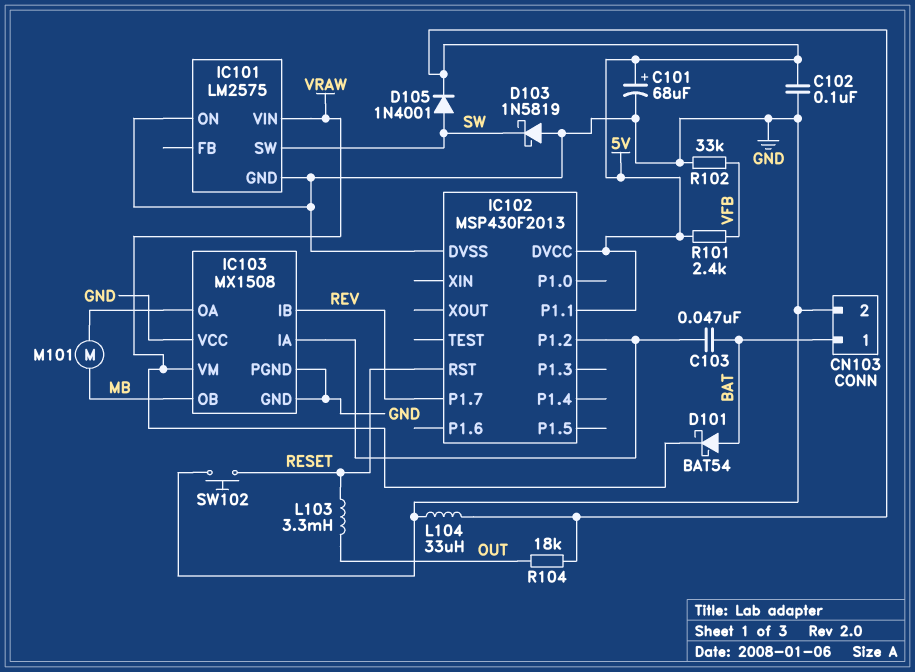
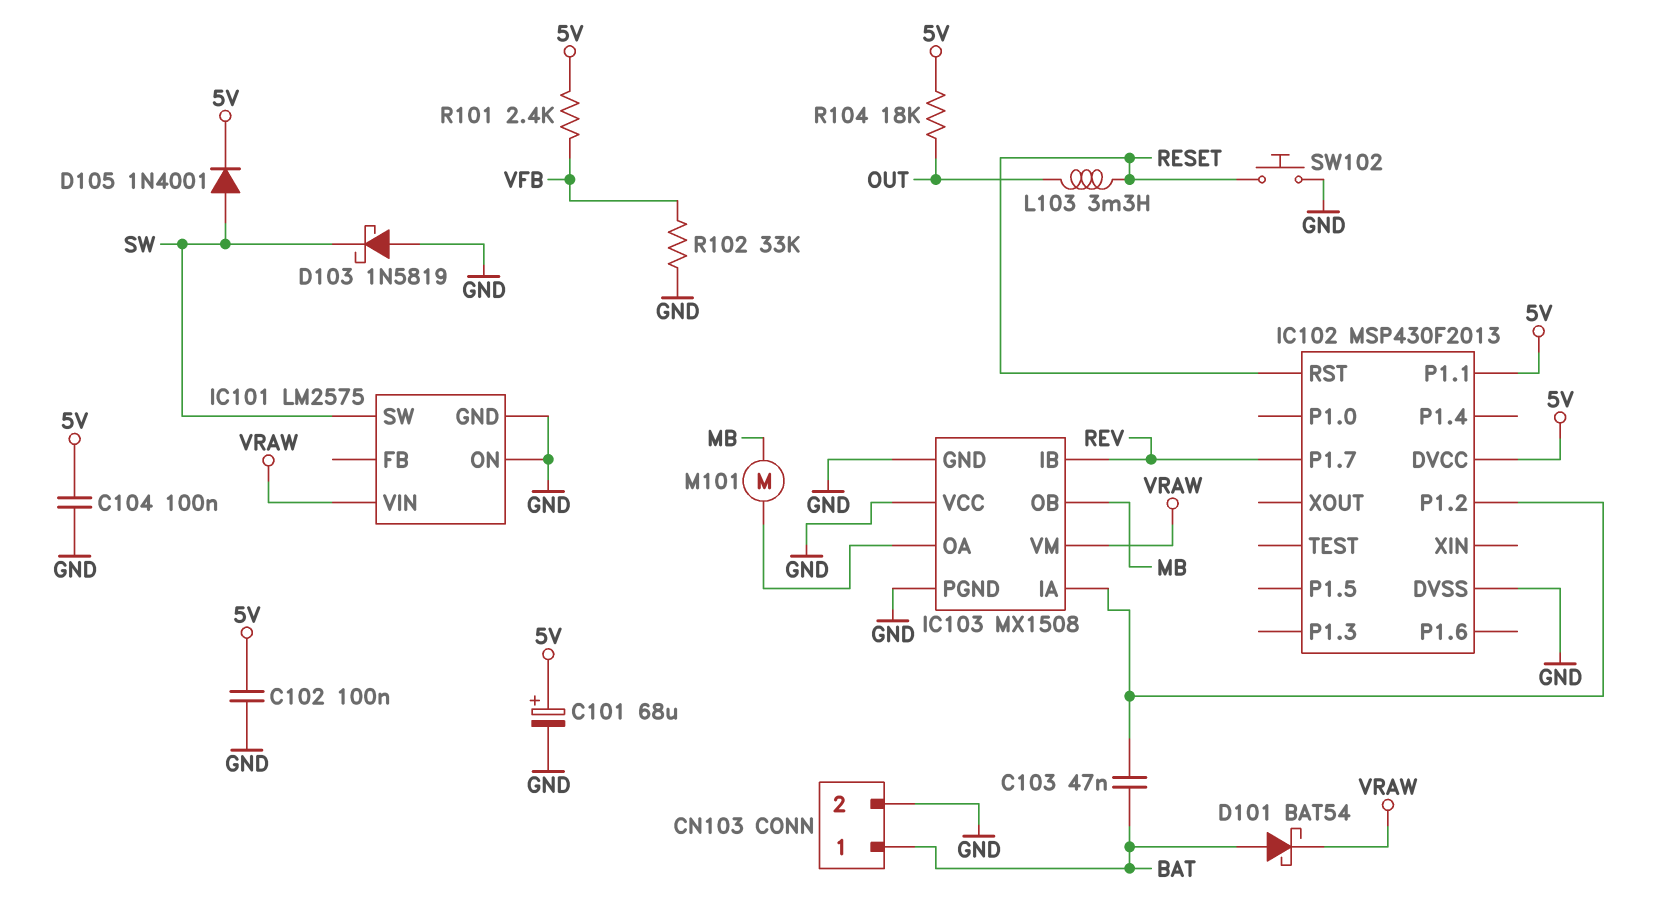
C104: none -> 100nF (5V, GND)
L104: 33uH (5V, GND) -> none

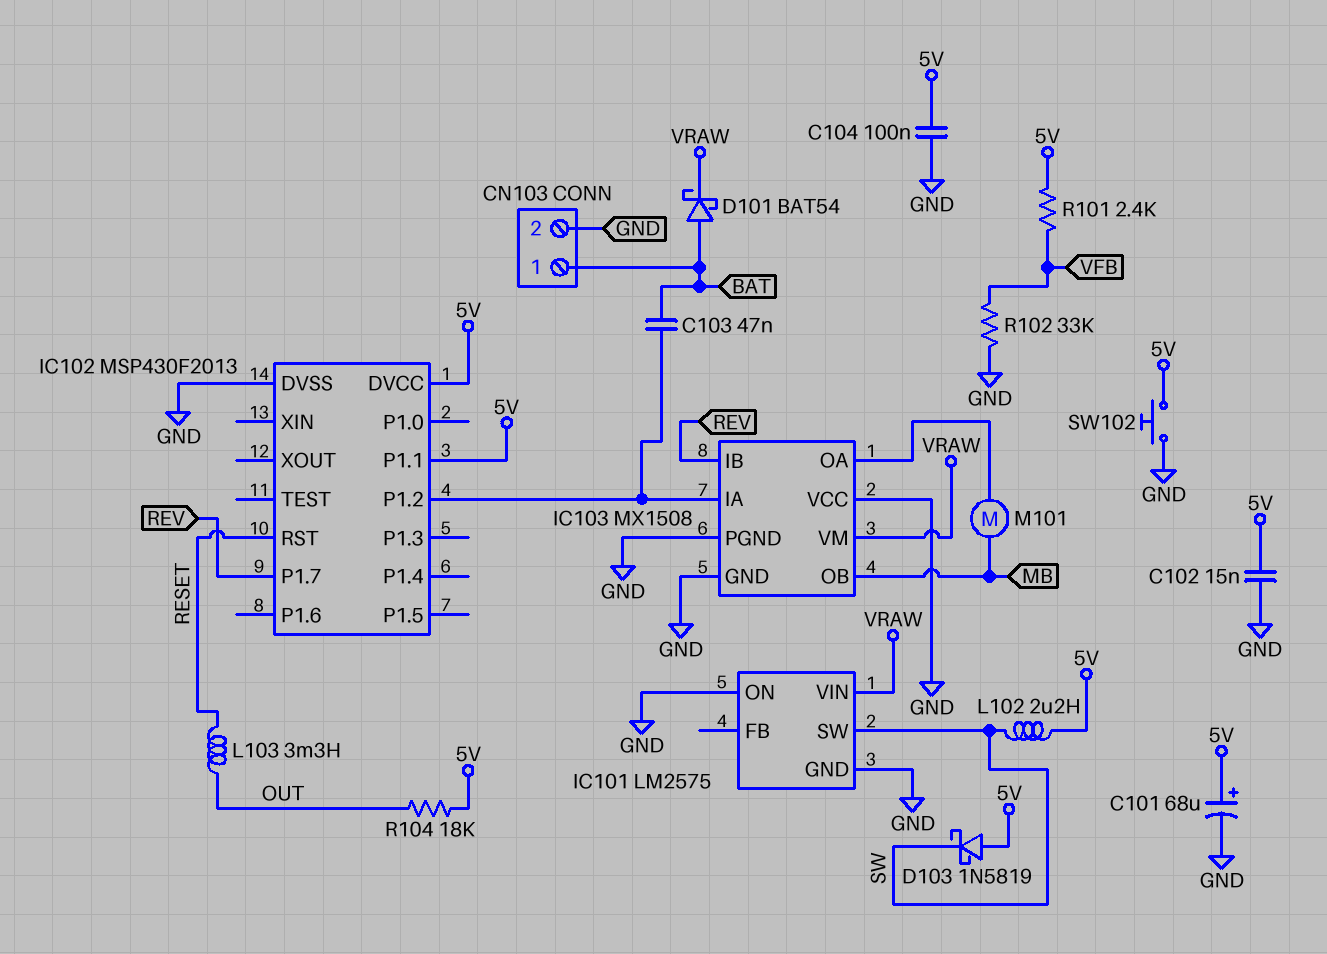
C102: 100nF (5V, GND) -> 15nF (5V, GND)
D103: schottky 1N5819 (A GND, K SW) -> schottky 1N5819 (A 5V, K SW)
D105: diode 1N4001 (A SW, K 5V) -> none
L102: none -> 2.2uH (5V, SW)
SW102: button (GND, RESET) -> button (5V, GND)

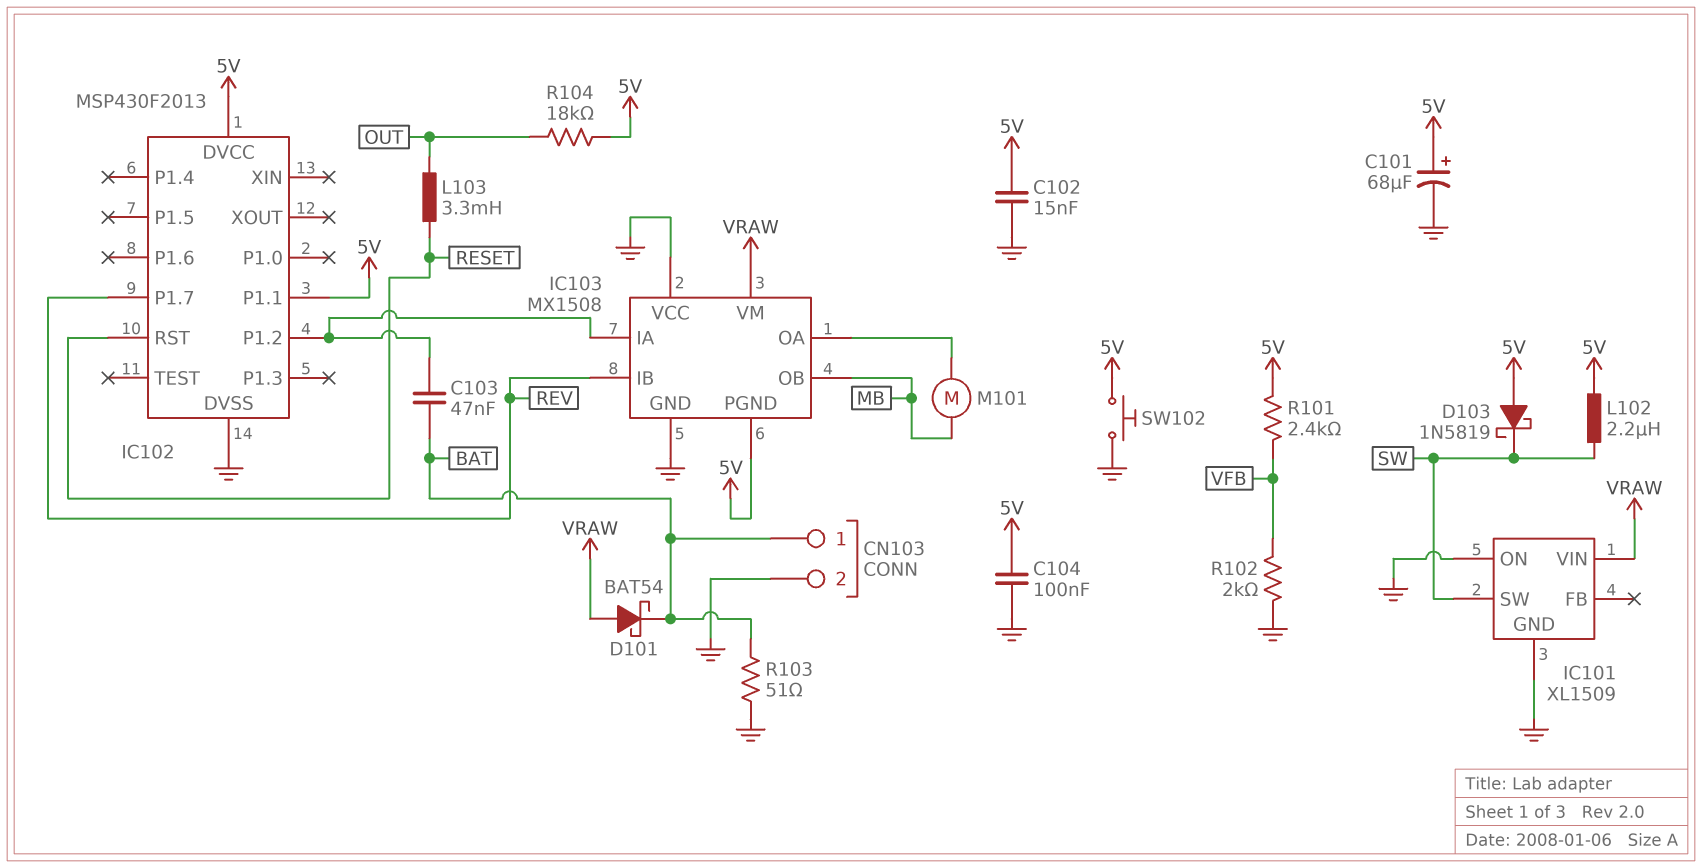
D101: schottky BAT54 (A BAT, K VRAW) -> schottky BAT54 (A VRAW, K BAT)
IC101: LM2575 -> XL1509
IC103 pin PGND: GND -> 5V
R102: 33k (GND, VFB) -> 2k (GND, VFB)
R103: none -> 51 (BAT, GND)

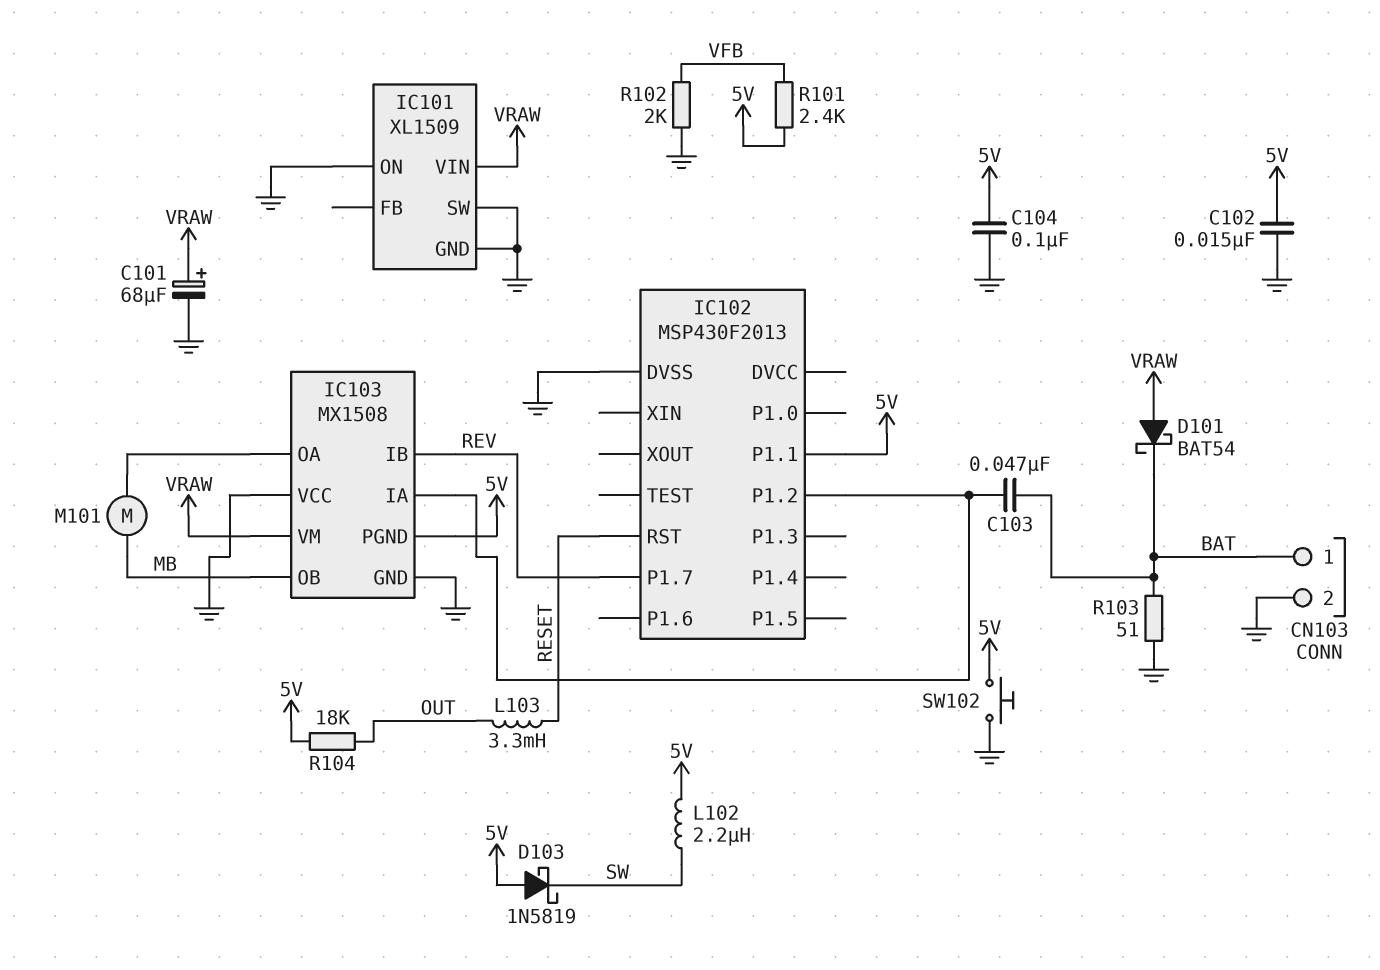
C101: 68uF (plus 5V, minus GND) -> 68uF (plus VRAW, minus GND)
IC101 pin SW: SW -> GND
IC102 pin DVCC: 5V -> none

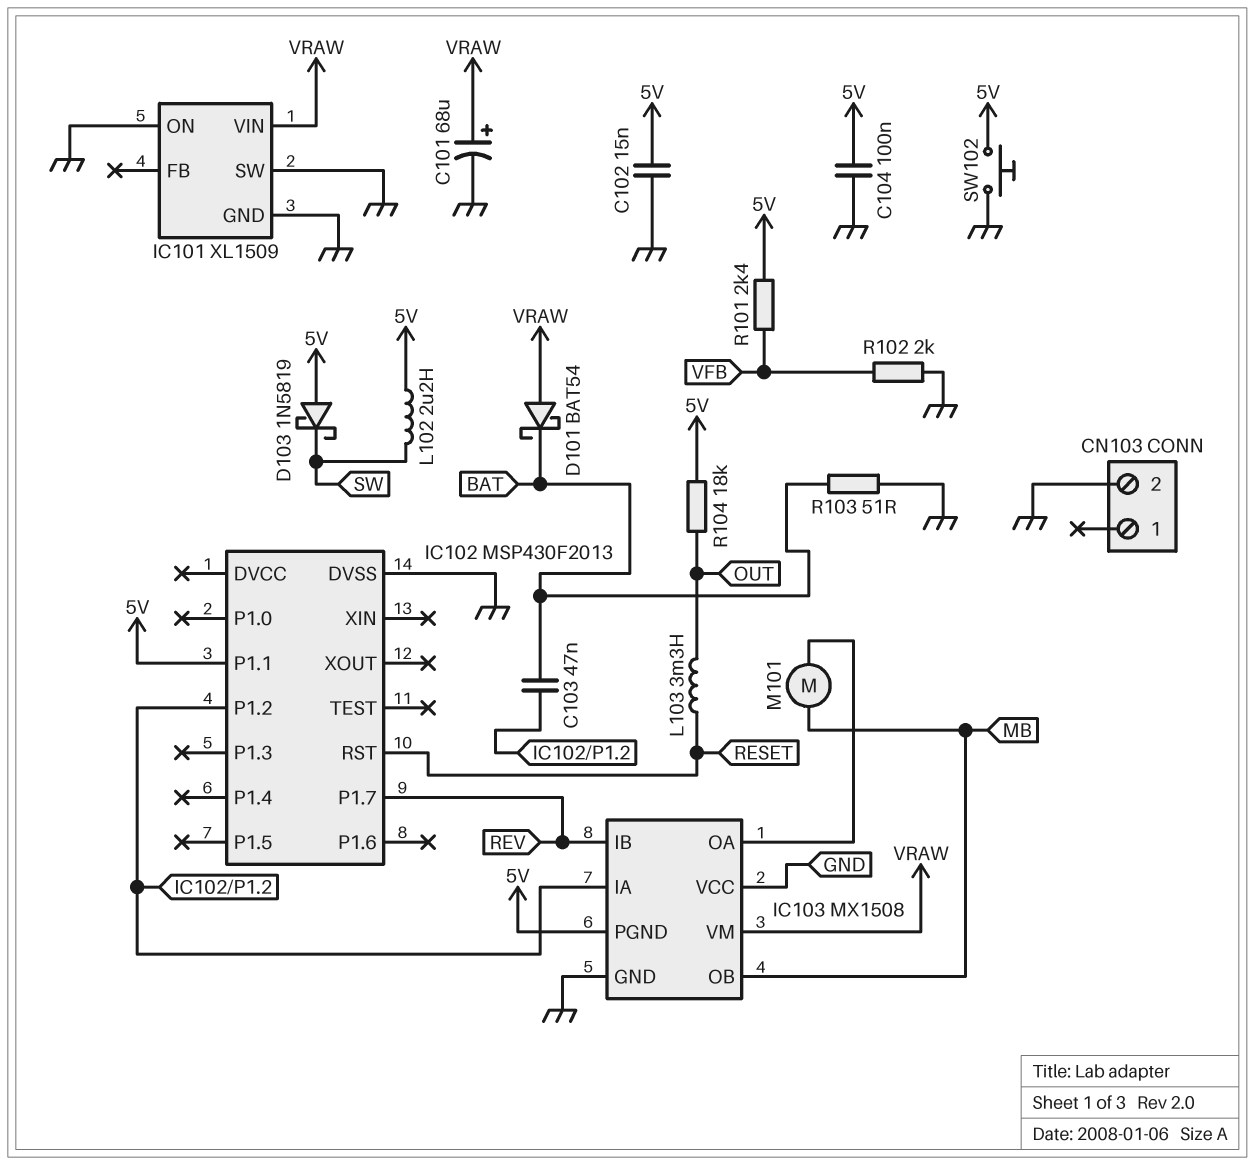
CN103 pin 1: BAT -> none

